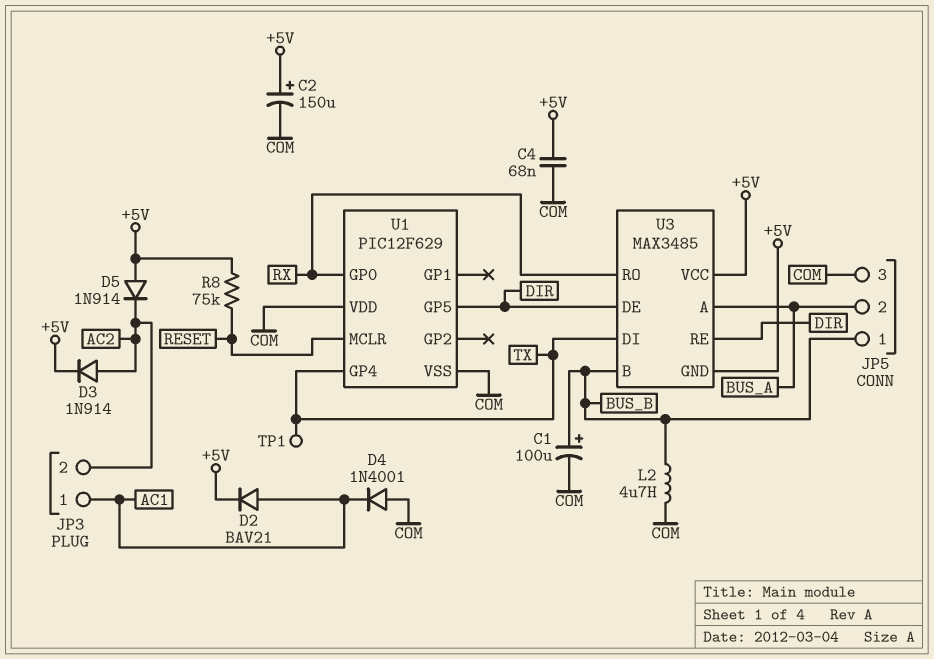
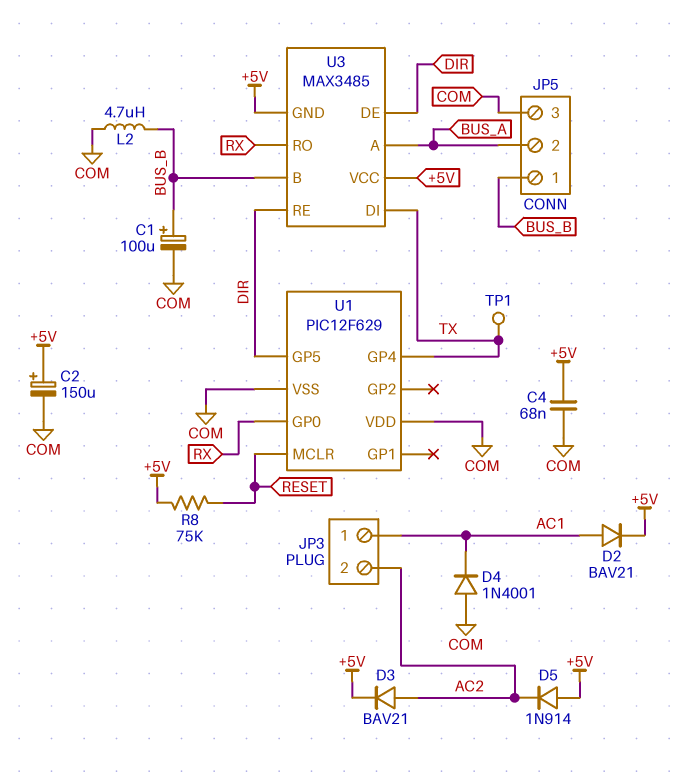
D3: diode 1N914 (A AC2, K +5V) -> diode BAV21 (A AC2, K +5V)

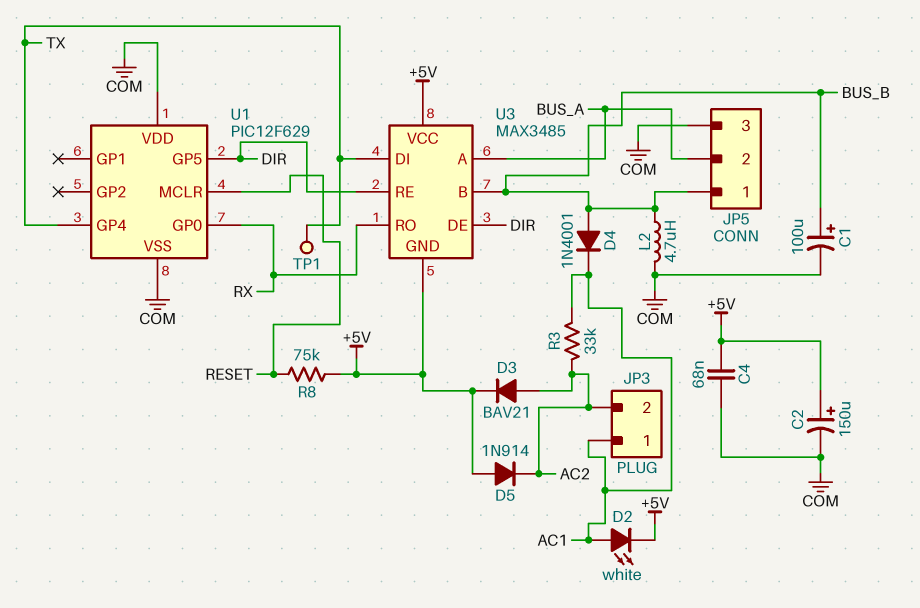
D2: diode BAV21 (A AC1, K +5V) -> LED white (A AC1, K +5V)
D4: diode 1N4001 (A COM, K AC1) -> diode 1N4001 (A BUS_B, K AC1)
R3: none -> 33k (AC1, AC2)

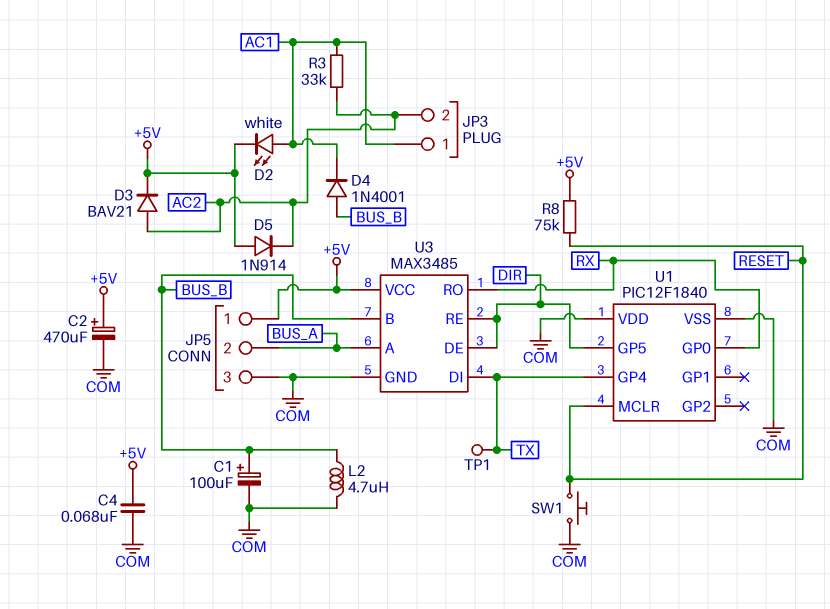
C2: 150uF (plus +5V, minus COM) -> 470uF (plus +5V, minus COM)
JP5 pin 1: BUS_B -> +5V
SW1: none -> button (COM, RESET)
U1: PIC12F629 -> PIC12F1840
U3 pin GND: +5V -> COM

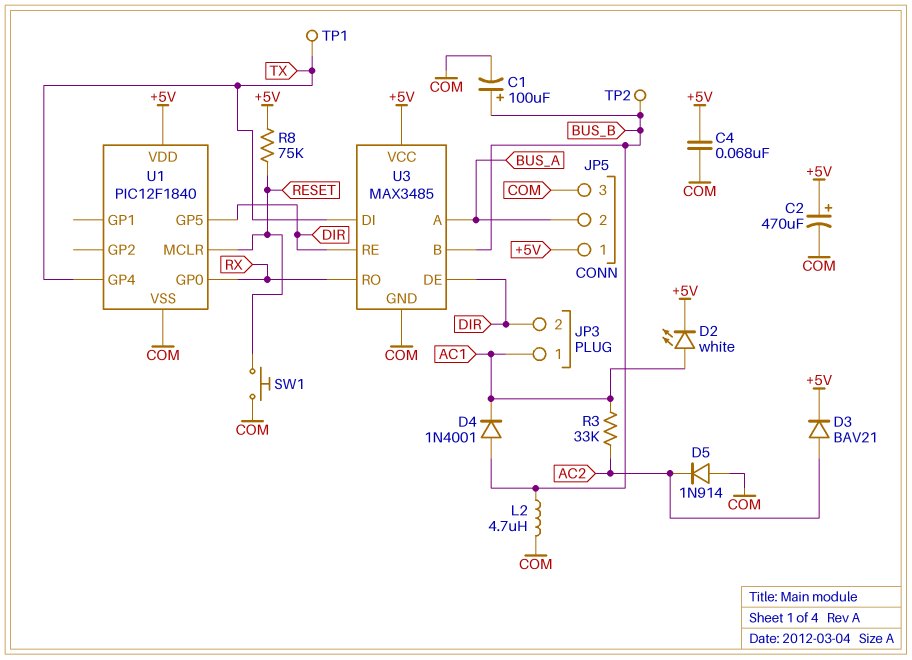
D5: diode 1N914 (A +5V, K AC2) -> diode 1N914 (A COM, K AC2)
JP3 pin 2: AC2 -> DIR
TP2: none -> test point (BUS_B)
U1 pin VDD: COM -> +5V

